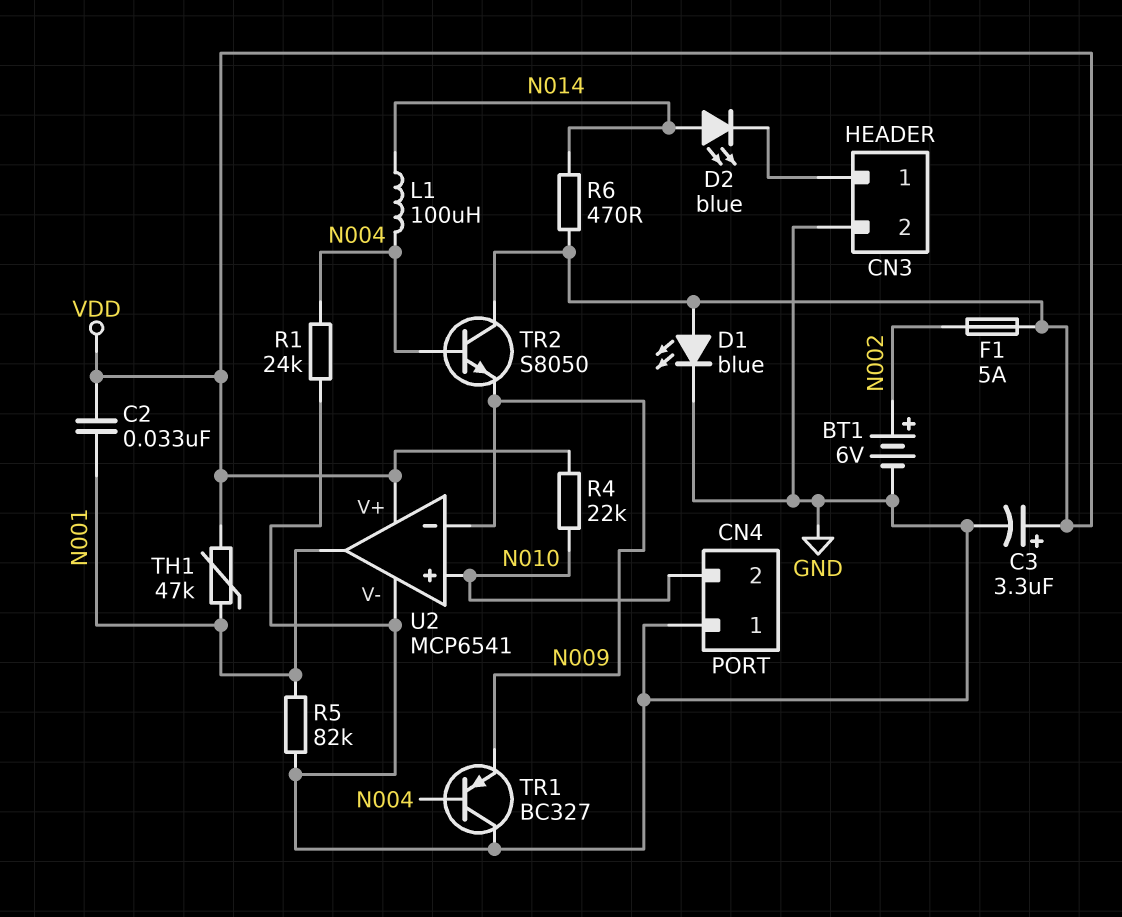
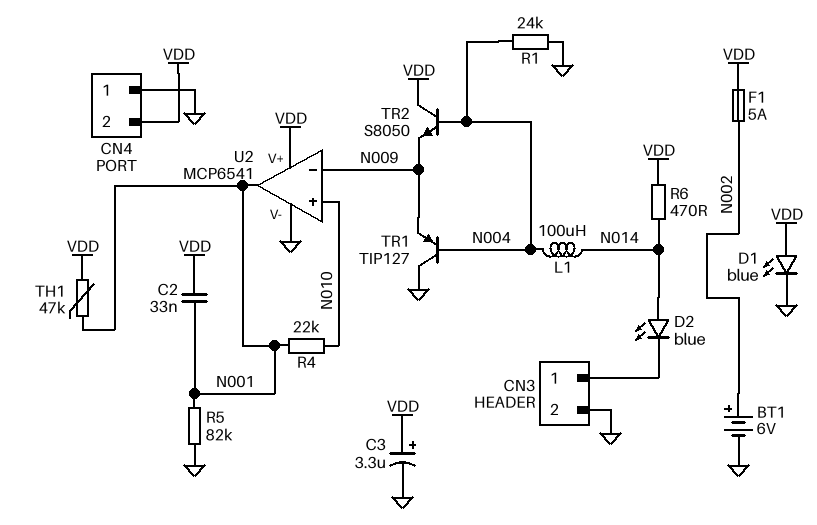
CN4 pin 2: N010 -> VDD
R4: 22k (N010, VDD) -> 22k (N001, N010)
TR1: PNP BC327 (B N004, C GND, E N009) -> PNP TIP127 (B N004, C GND, E N009)

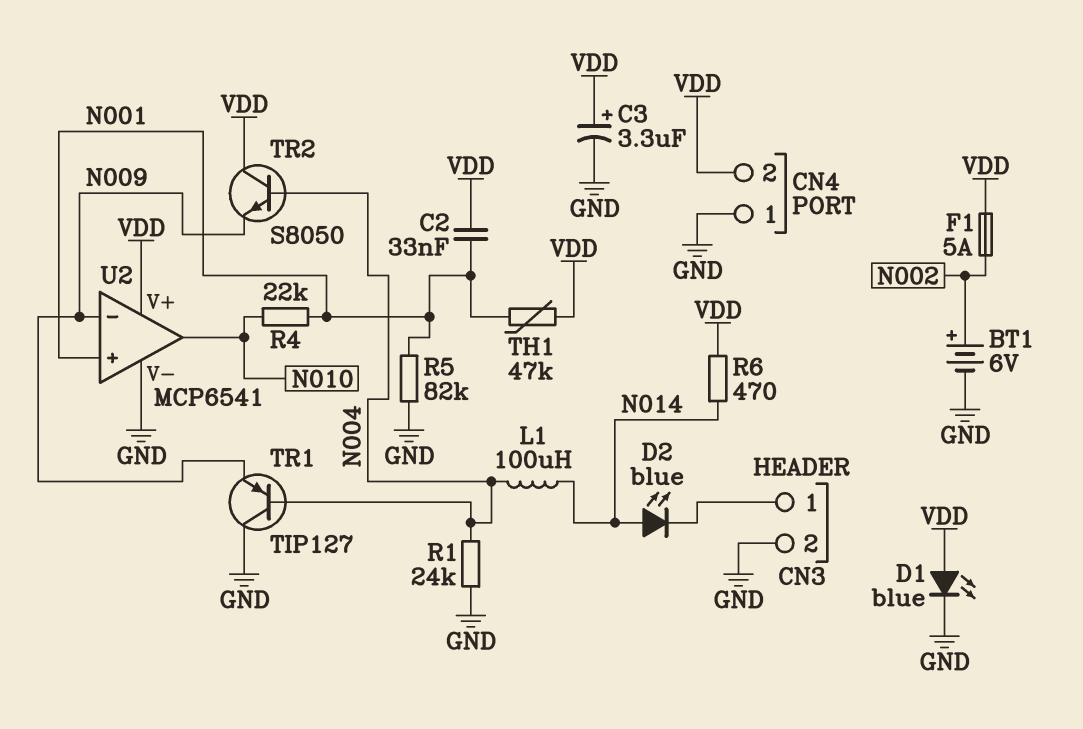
U2 pin in+: N010 -> N001
U2 pin out: N001 -> N010

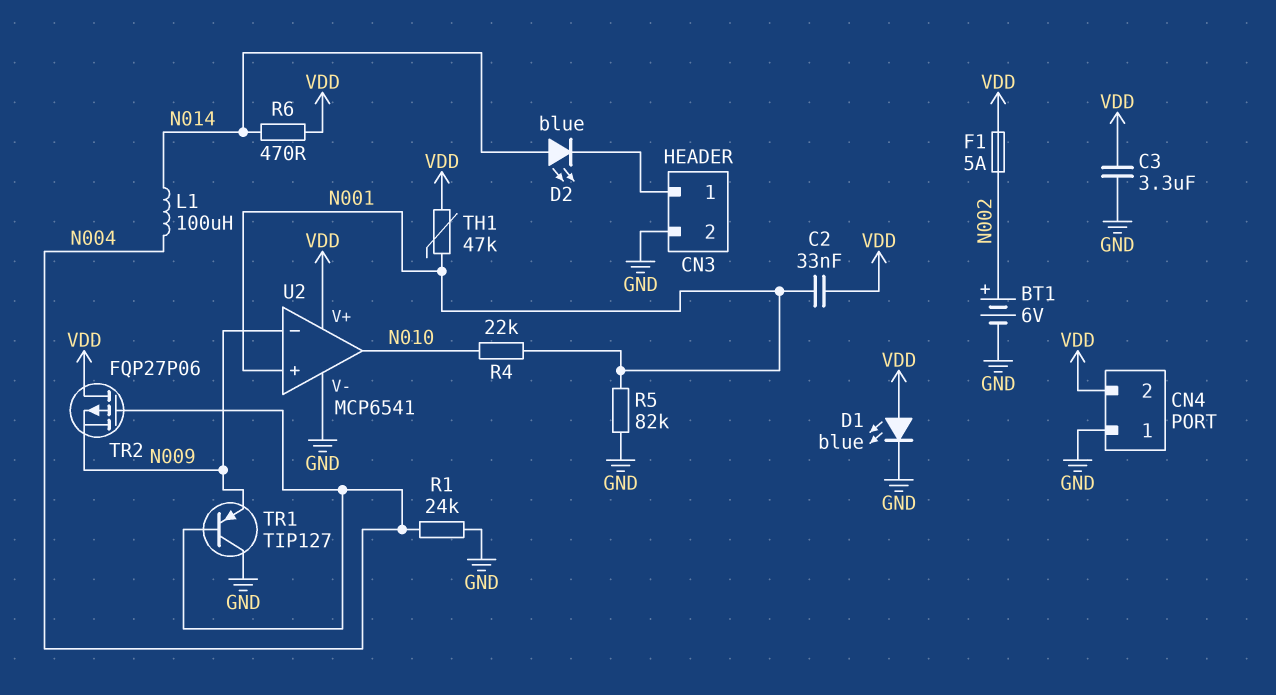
C3: 3.3uF (plus VDD, minus GND) -> 3.3uF (GND, VDD)
TR2: NPN S8050 (B N004, C VDD, E N009) -> PMOS FQP27P06 (G N004, D VDD, S N009)

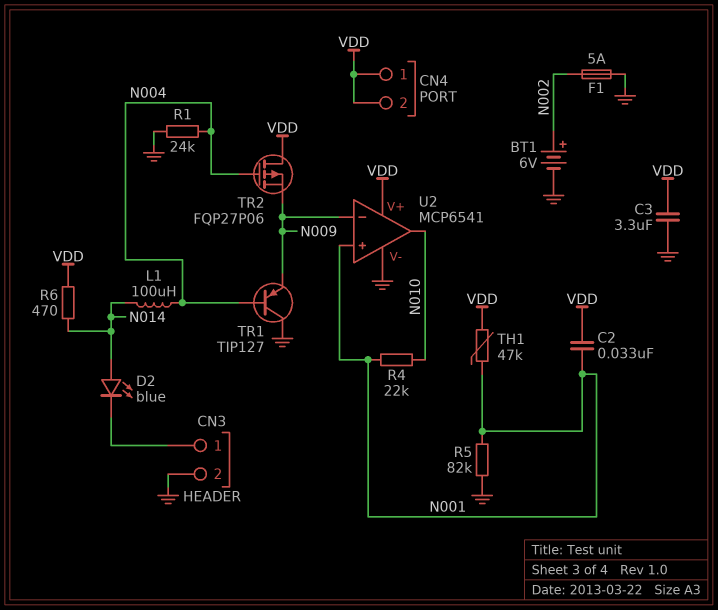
CN4 pin 1: GND -> VDD
D1: LED blue (A VDD, K GND) -> none
F1: 5A (N002, VDD) -> 5A (GND, N002)

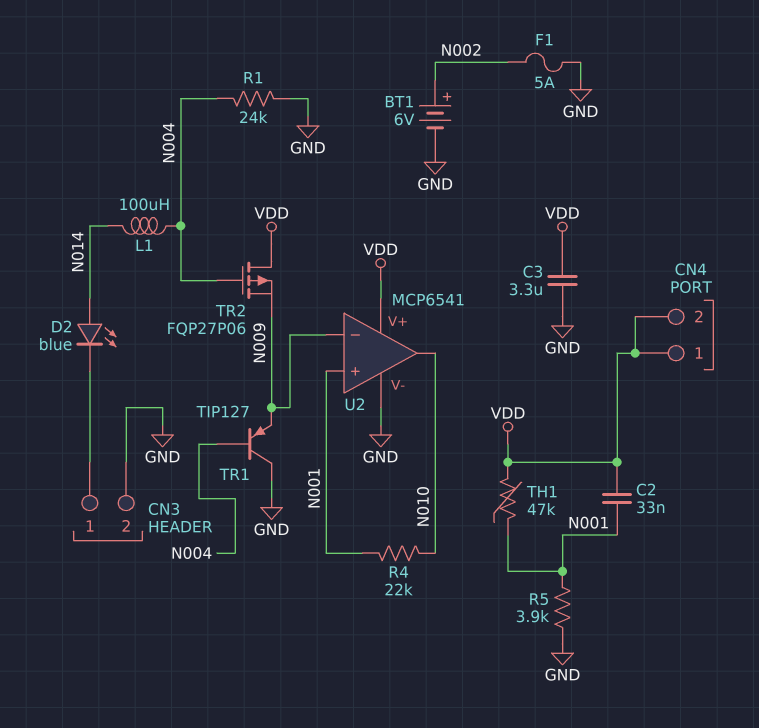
R5: 82k (GND, N001) -> 3.9k (GND, N001)
R6: 470 (N014, VDD) -> none

